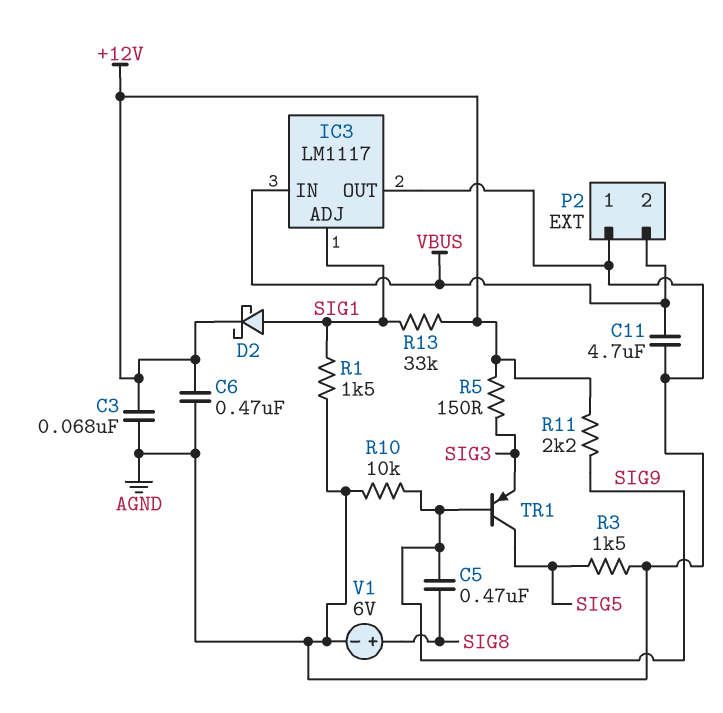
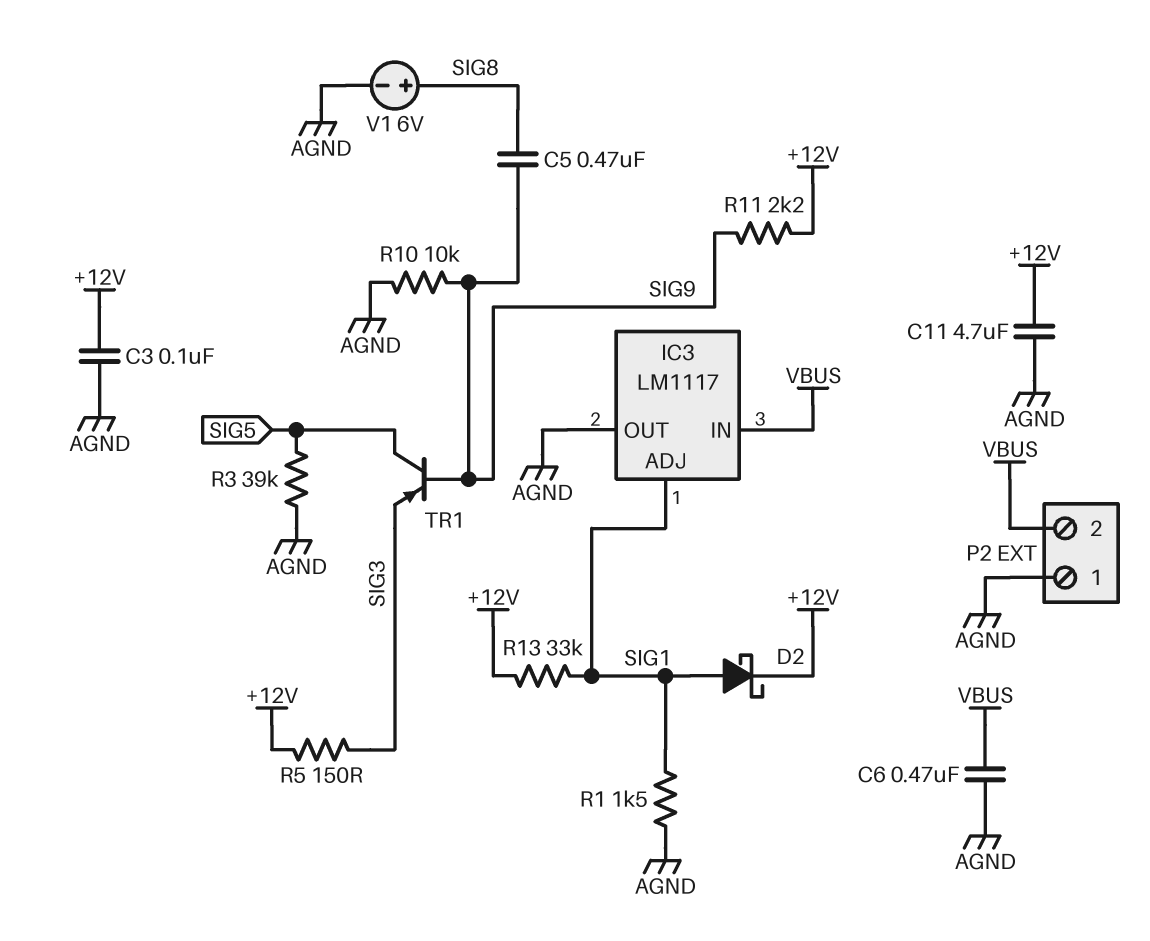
C3: 68nF (+12V, AGND) -> 100nF (+12V, AGND)
C6: 470nF (+12V, AGND) -> 470nF (AGND, VBUS)
C11: 4.7uF (AGND, VBUS) -> 4.7uF (+12V, AGND)
R3: 1.5k (AGND, SIG5) -> 39k (AGND, SIG5)

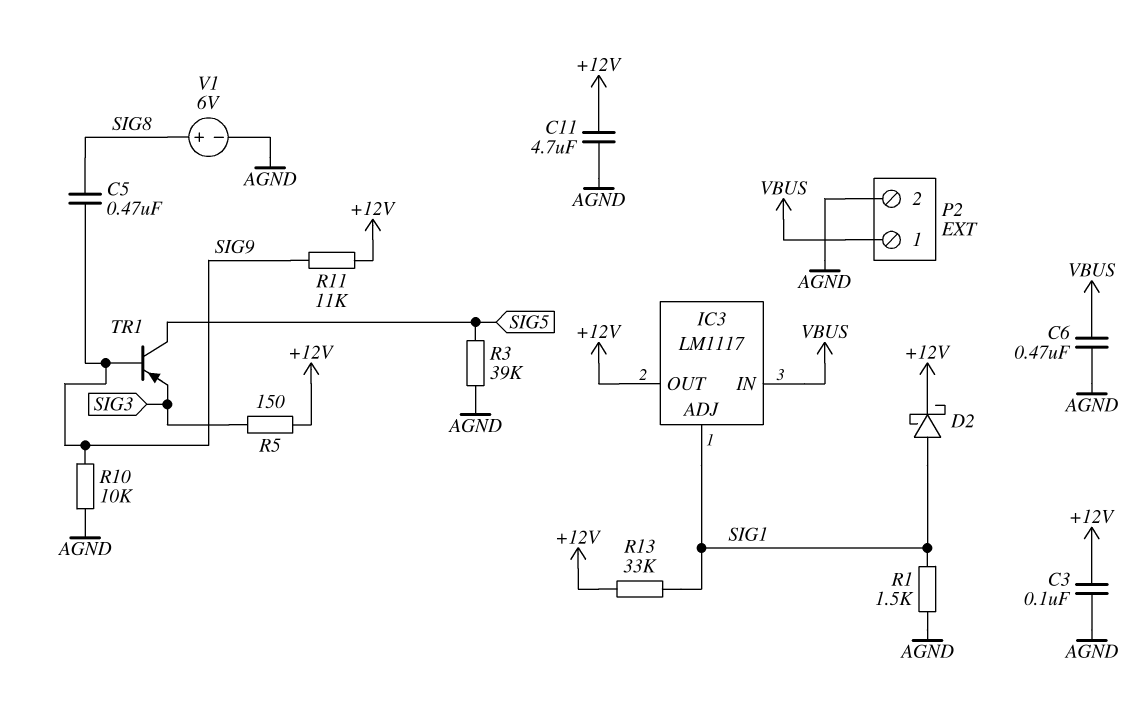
IC3 pin OUT: AGND -> +12V
P2 pin 1: AGND -> VBUS
P2 pin 2: VBUS -> AGND
R11: 2.2k (+12V, SIG9) -> 11k (+12V, SIG9)

